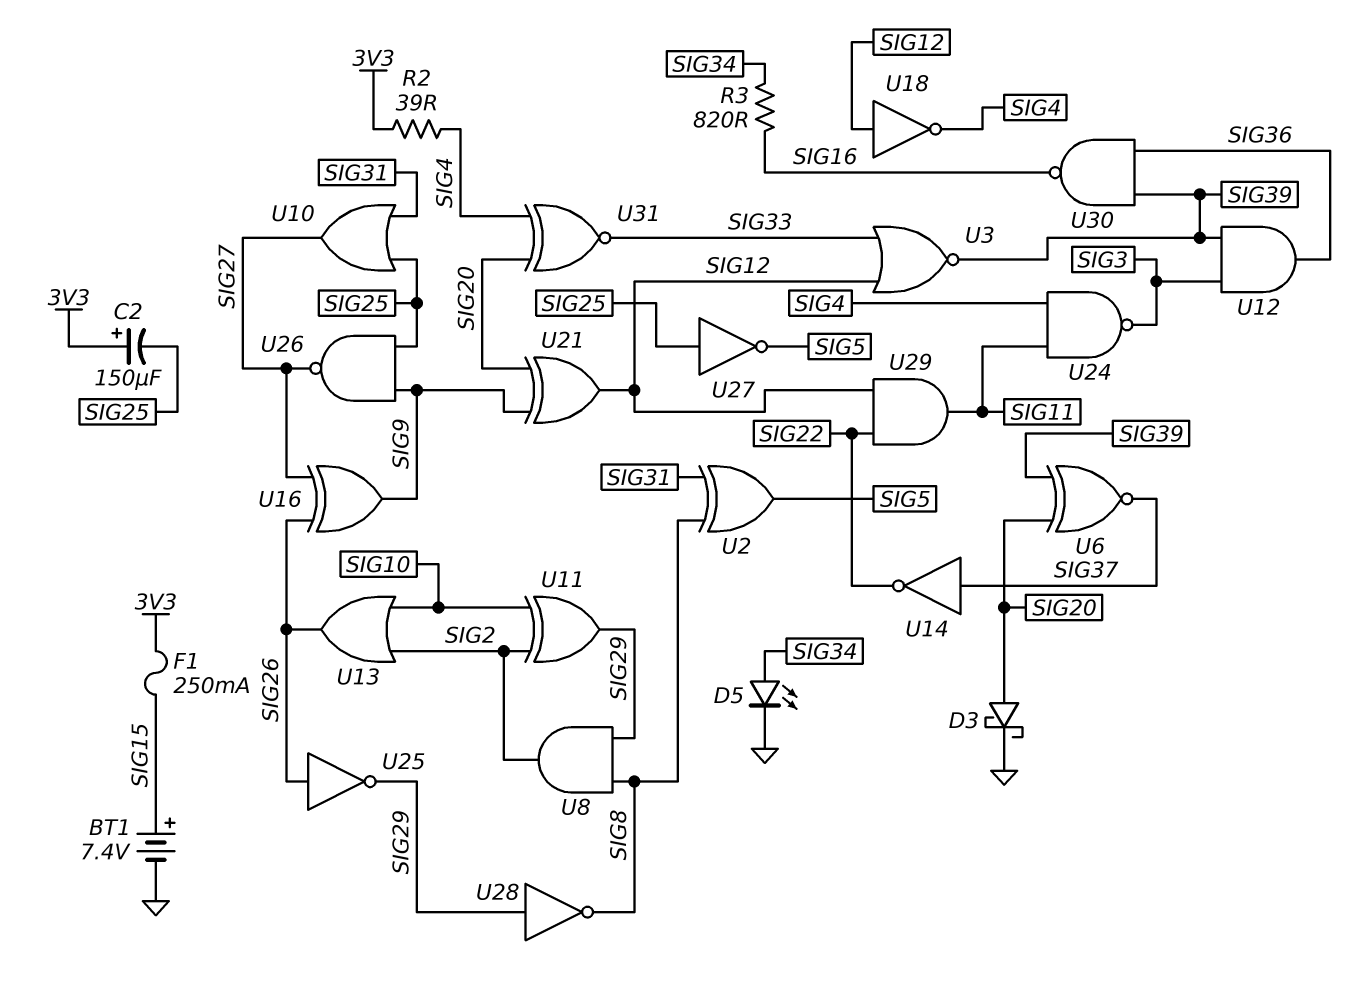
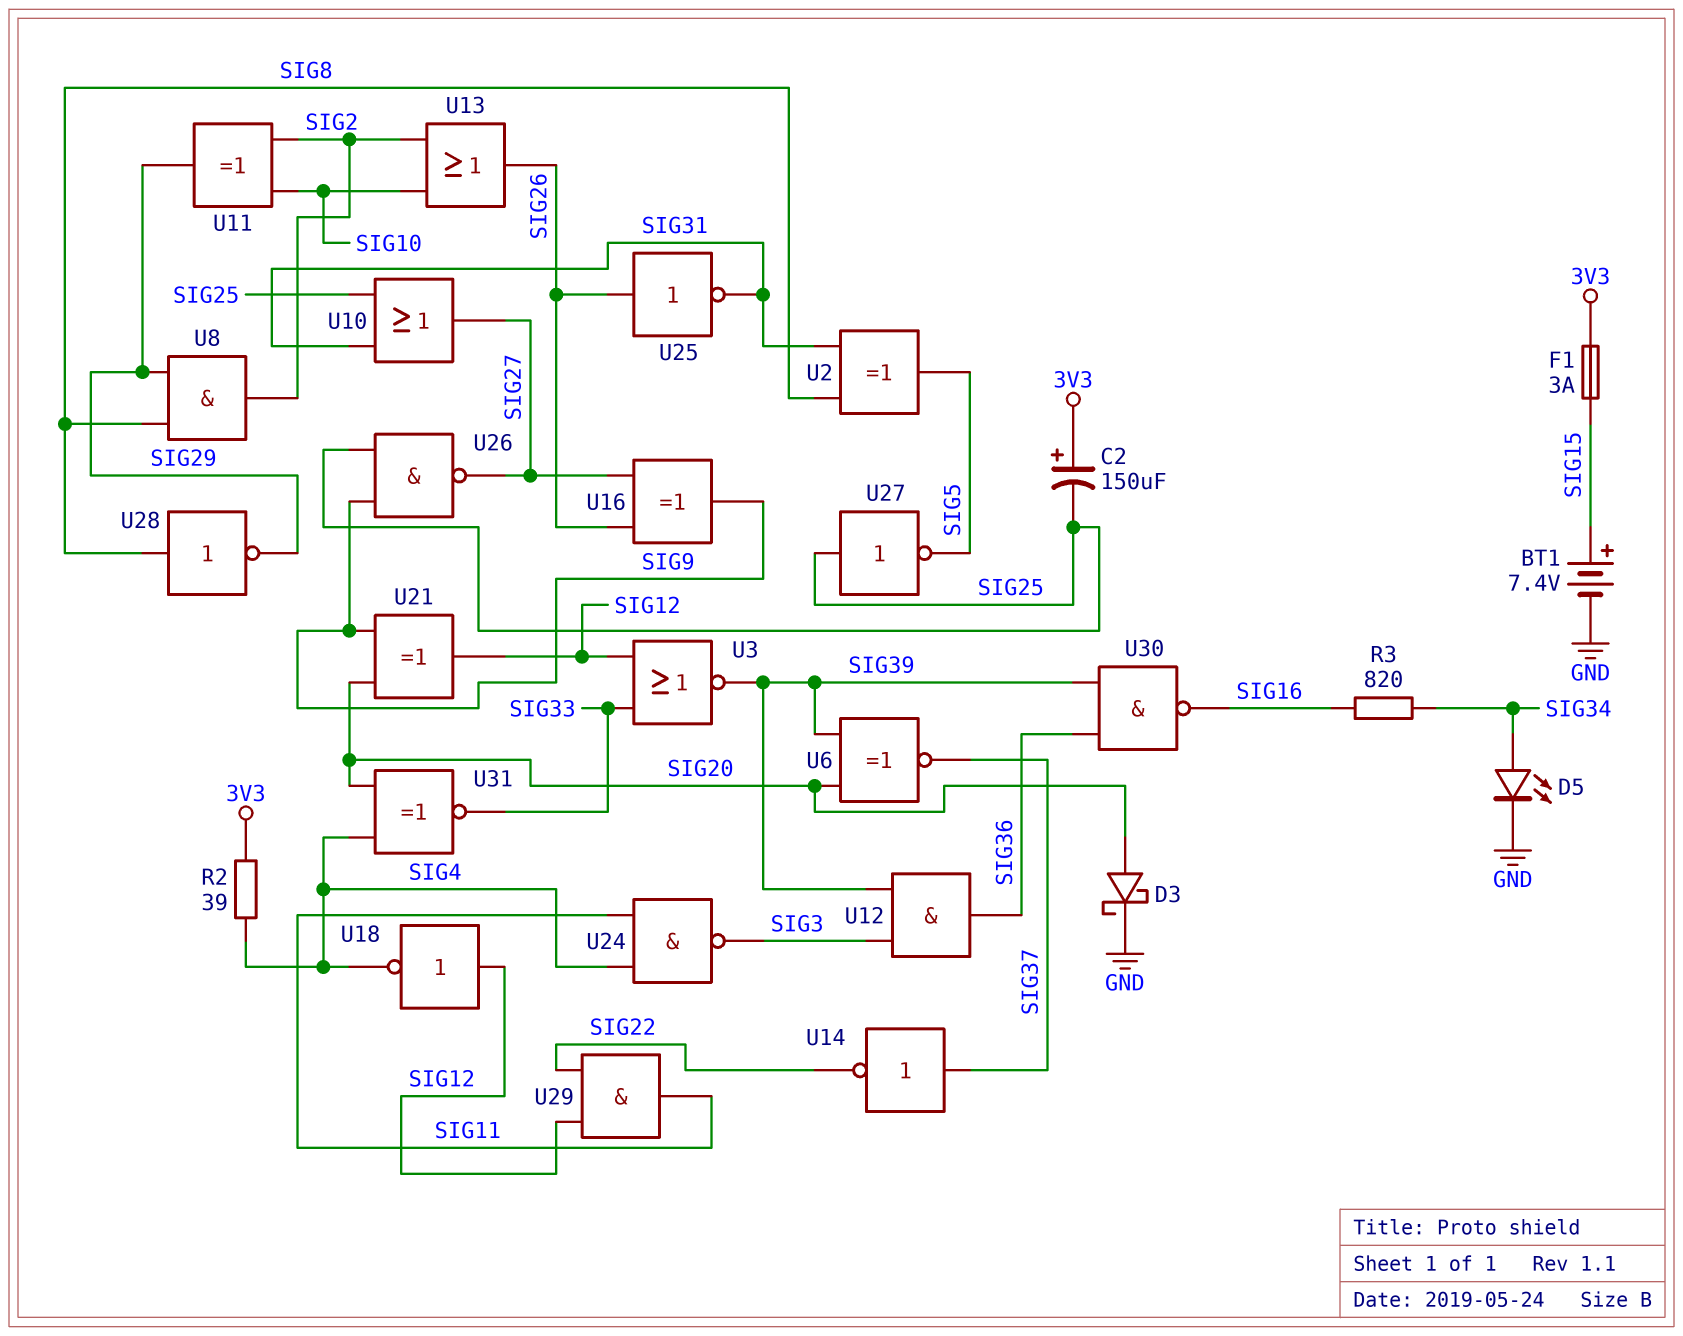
F1: 250mA (3V3, SIG15) -> 3A (3V3, SIG15)
U25: NOT (in SIG26, out SIG29) -> NOT (in SIG26, out SIG31)
U28: NOT (in SIG29, out SIG8) -> NOT (in SIG8, out SIG29)

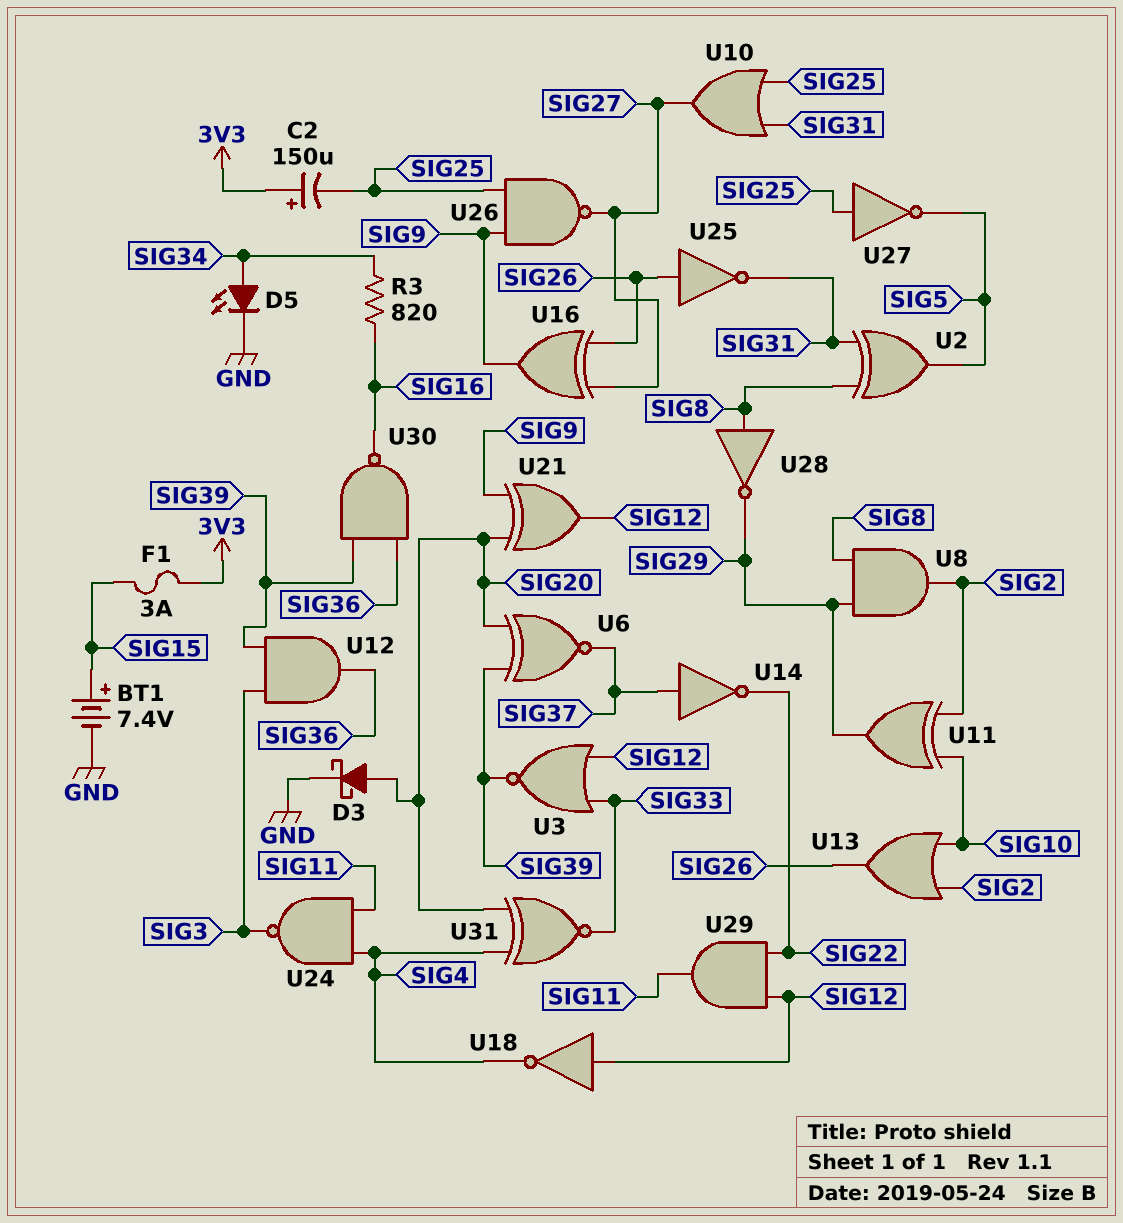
R2: 39 (3V3, SIG4) -> none

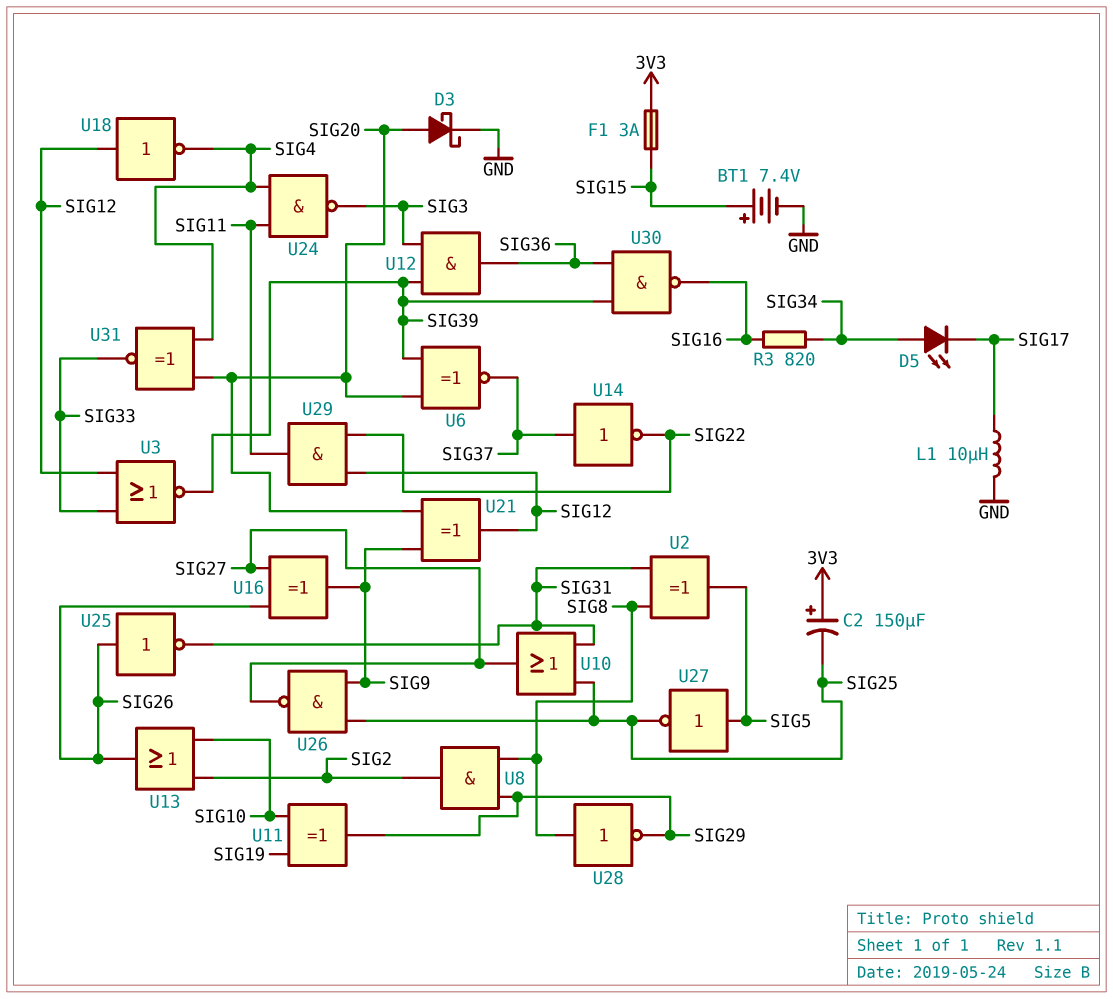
D5: LED (A SIG34, K GND) -> LED (A SIG34, K SIG17)
L1: none -> 10uH (GND, SIG17)
U11: XOR (in SIG2, in SIG10, out SIG29) -> XOR (in SIG10, in SIG19, out SIG29)
U27: NOT (in SIG25, out SIG5) -> NOT (in SIG5, out SIG25)

